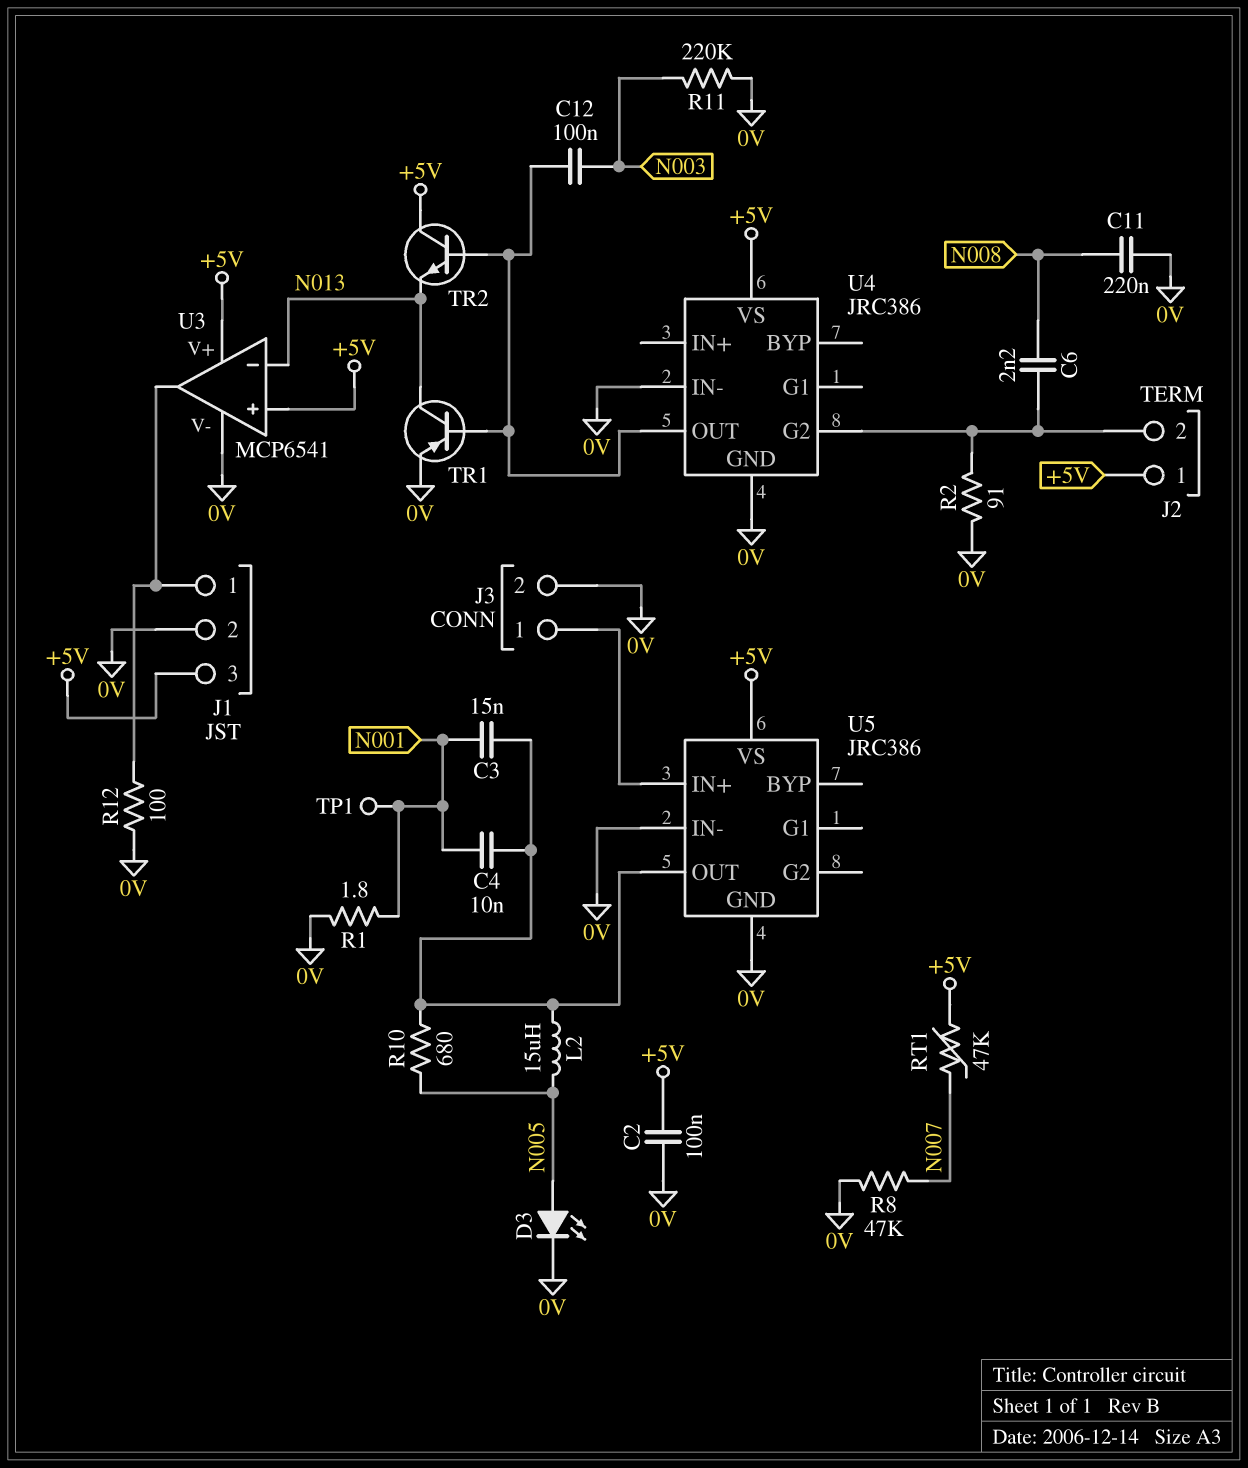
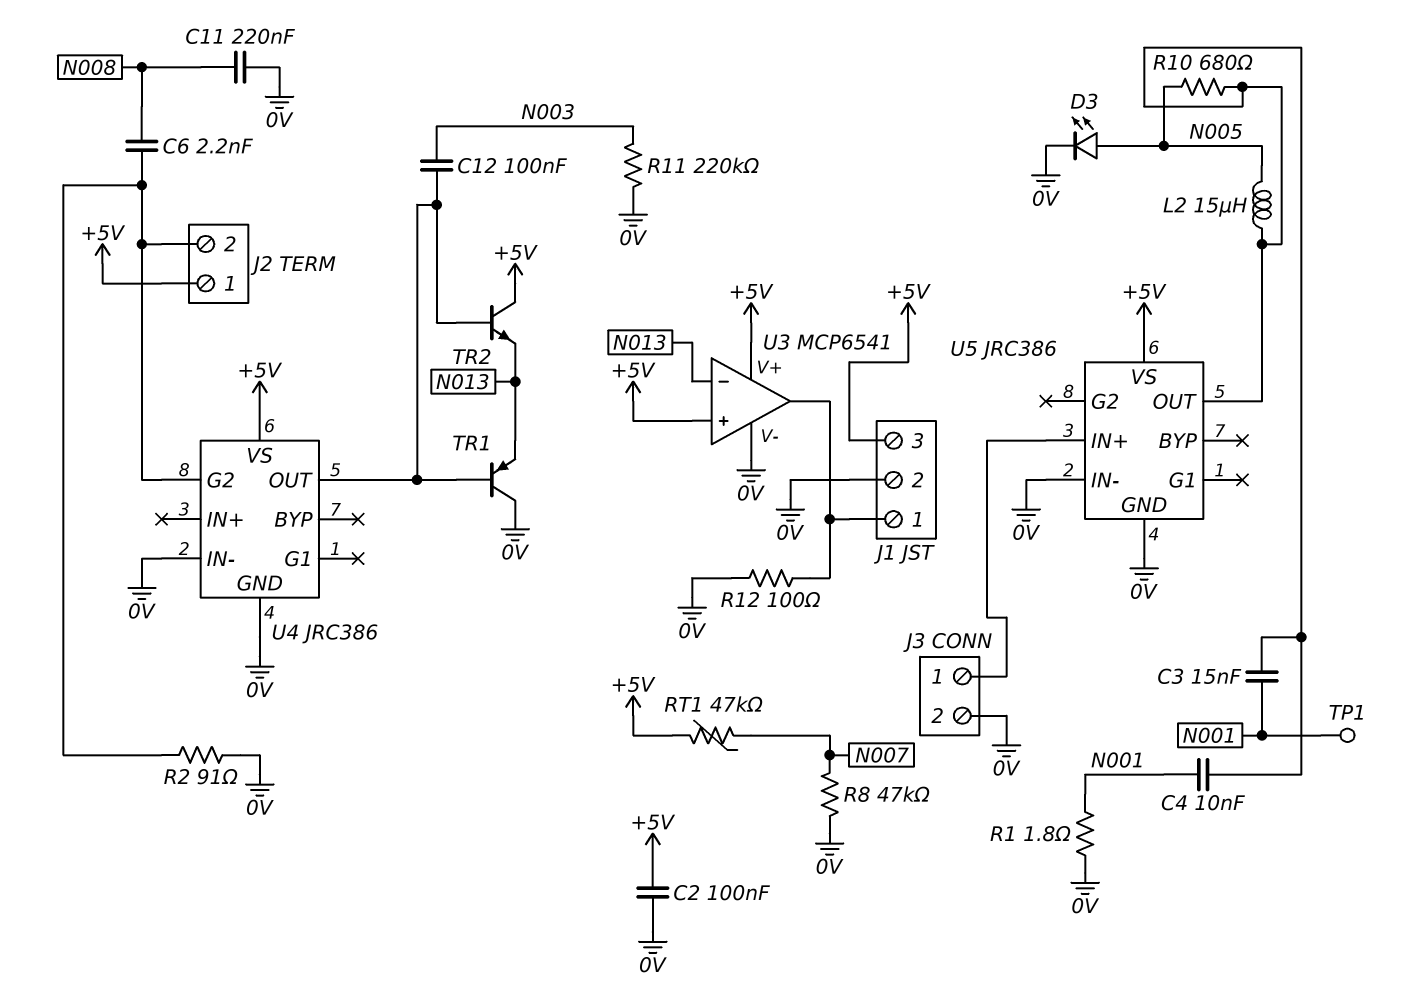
TR1: PNP (B U4/OUT, C N013, E 0V) -> PNP (B U4/OUT, C 0V, E N013)

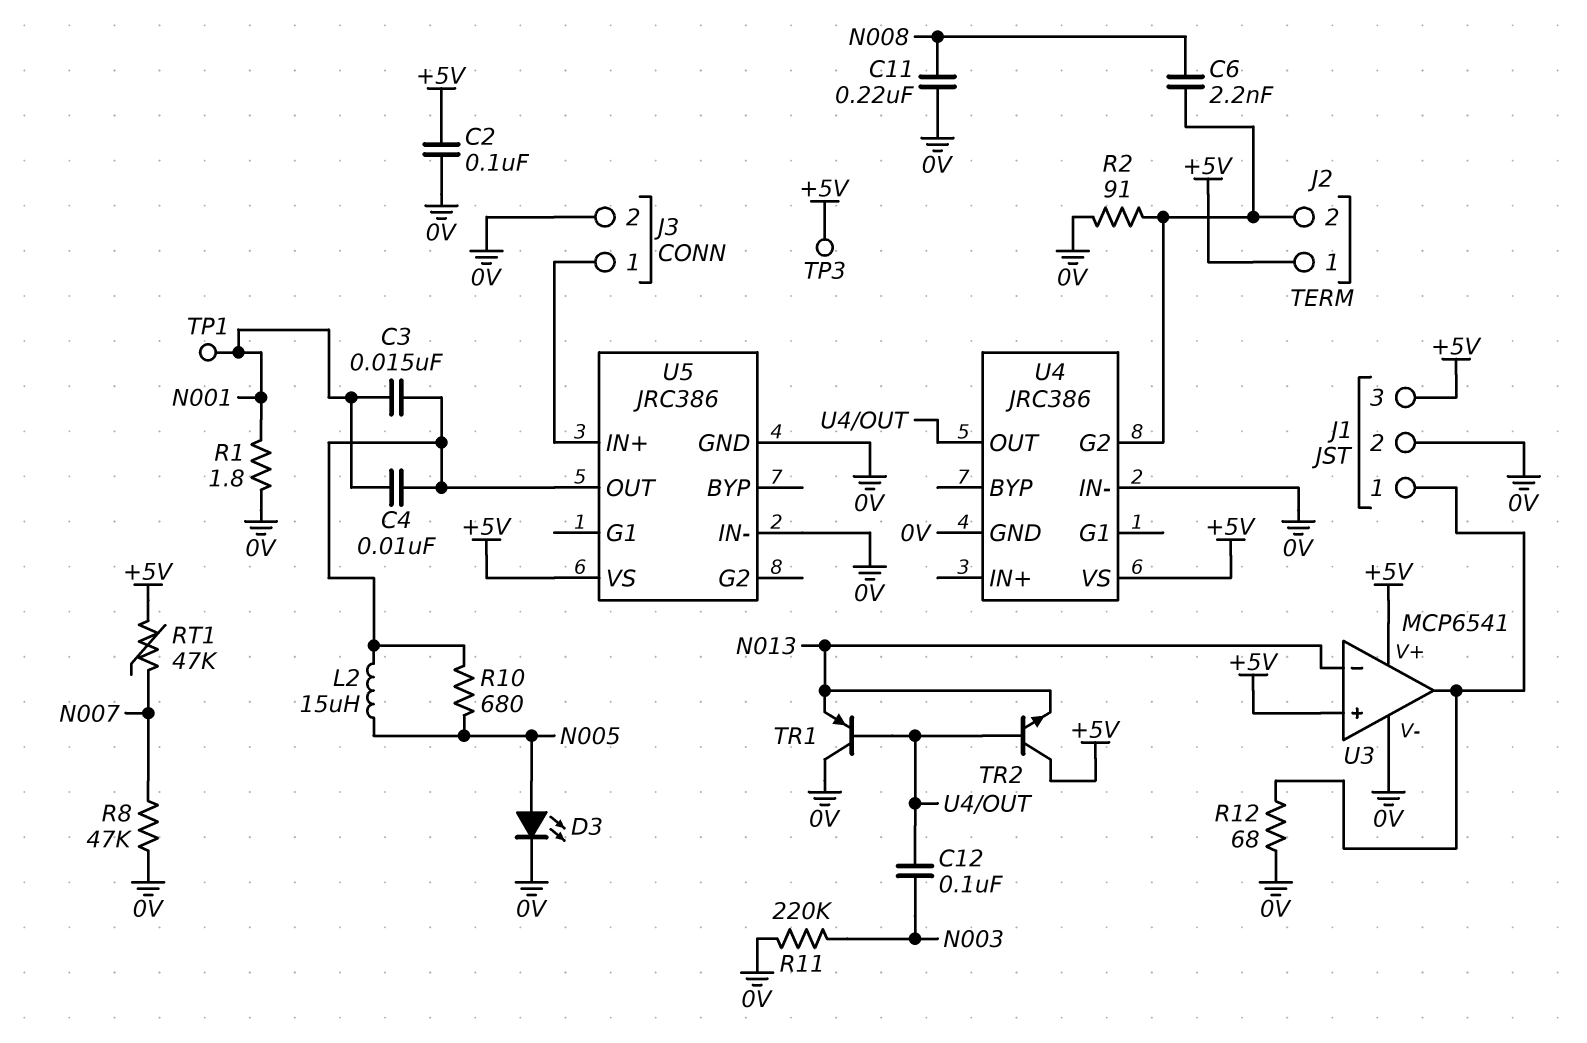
R12: 100 (0V, J1/1) -> 68 (0V, J1/1)
TP3: none -> test point (+5V)

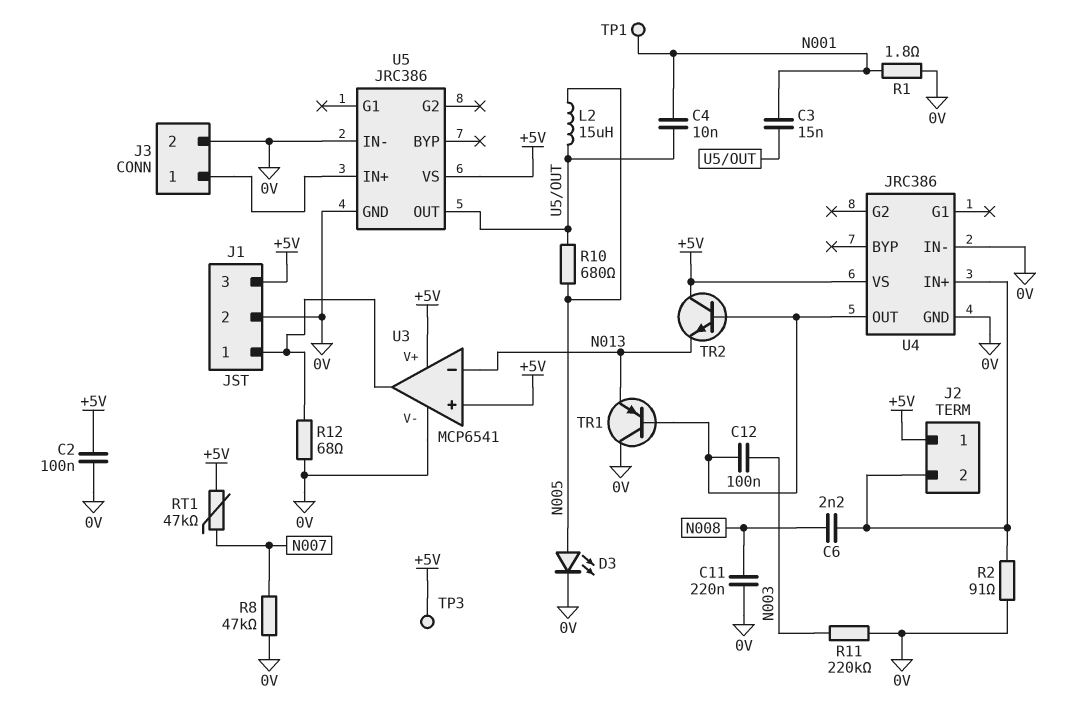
U4 pin G2: J2/2 -> none
U4 pin IN+: none -> J2/2

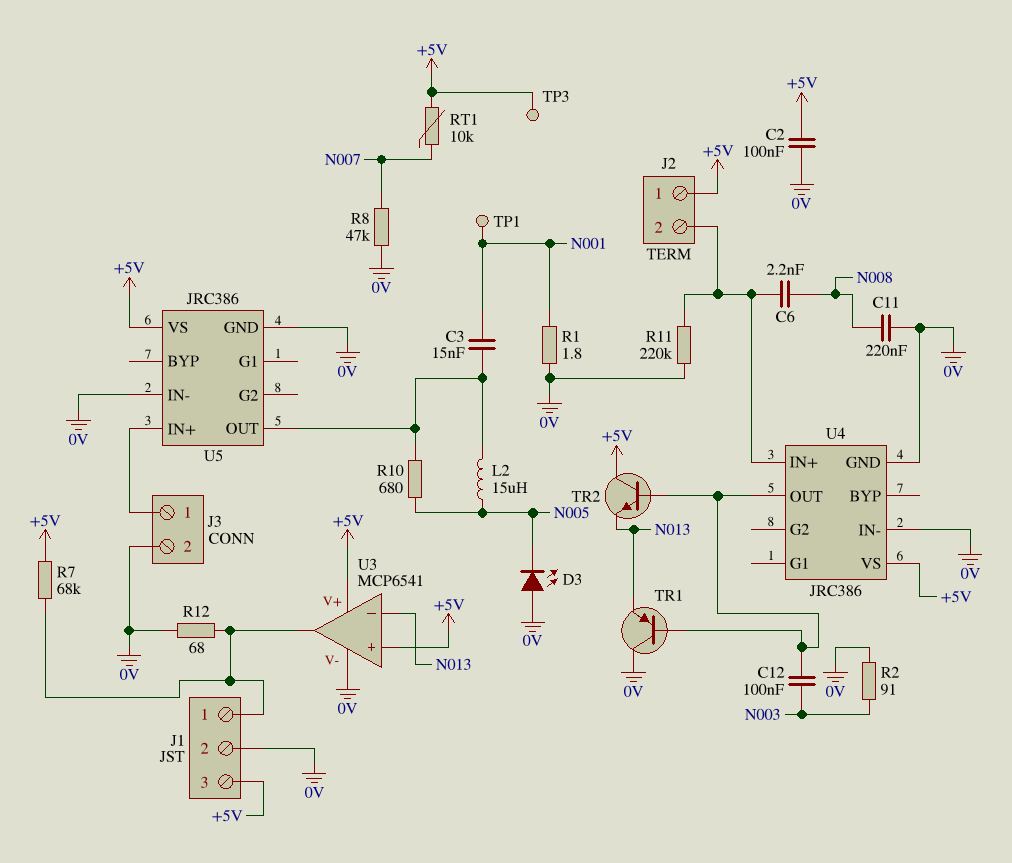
C4: 10nF (N001, U5/OUT) -> none
D3: LED (A N005, K 0V) -> LED (A 0V, K N005)
R2: 91 (0V, J2/2) -> 91 (0V, N003)
R7: none -> 68k (+5V, J1/1)
R11: 220k (0V, N003) -> 220k (0V, J2/2)
RT1: 47k (+5V, N007) -> 10k (+5V, N007)

